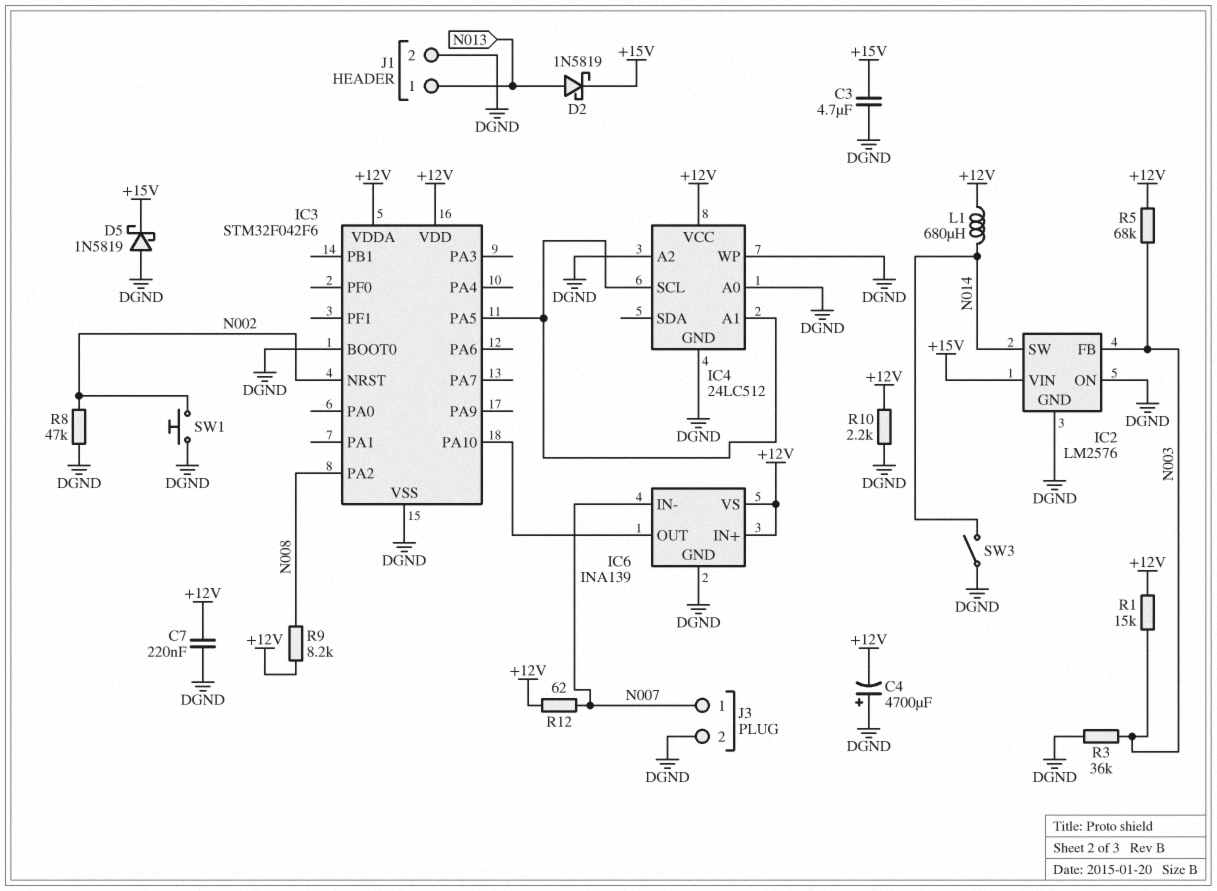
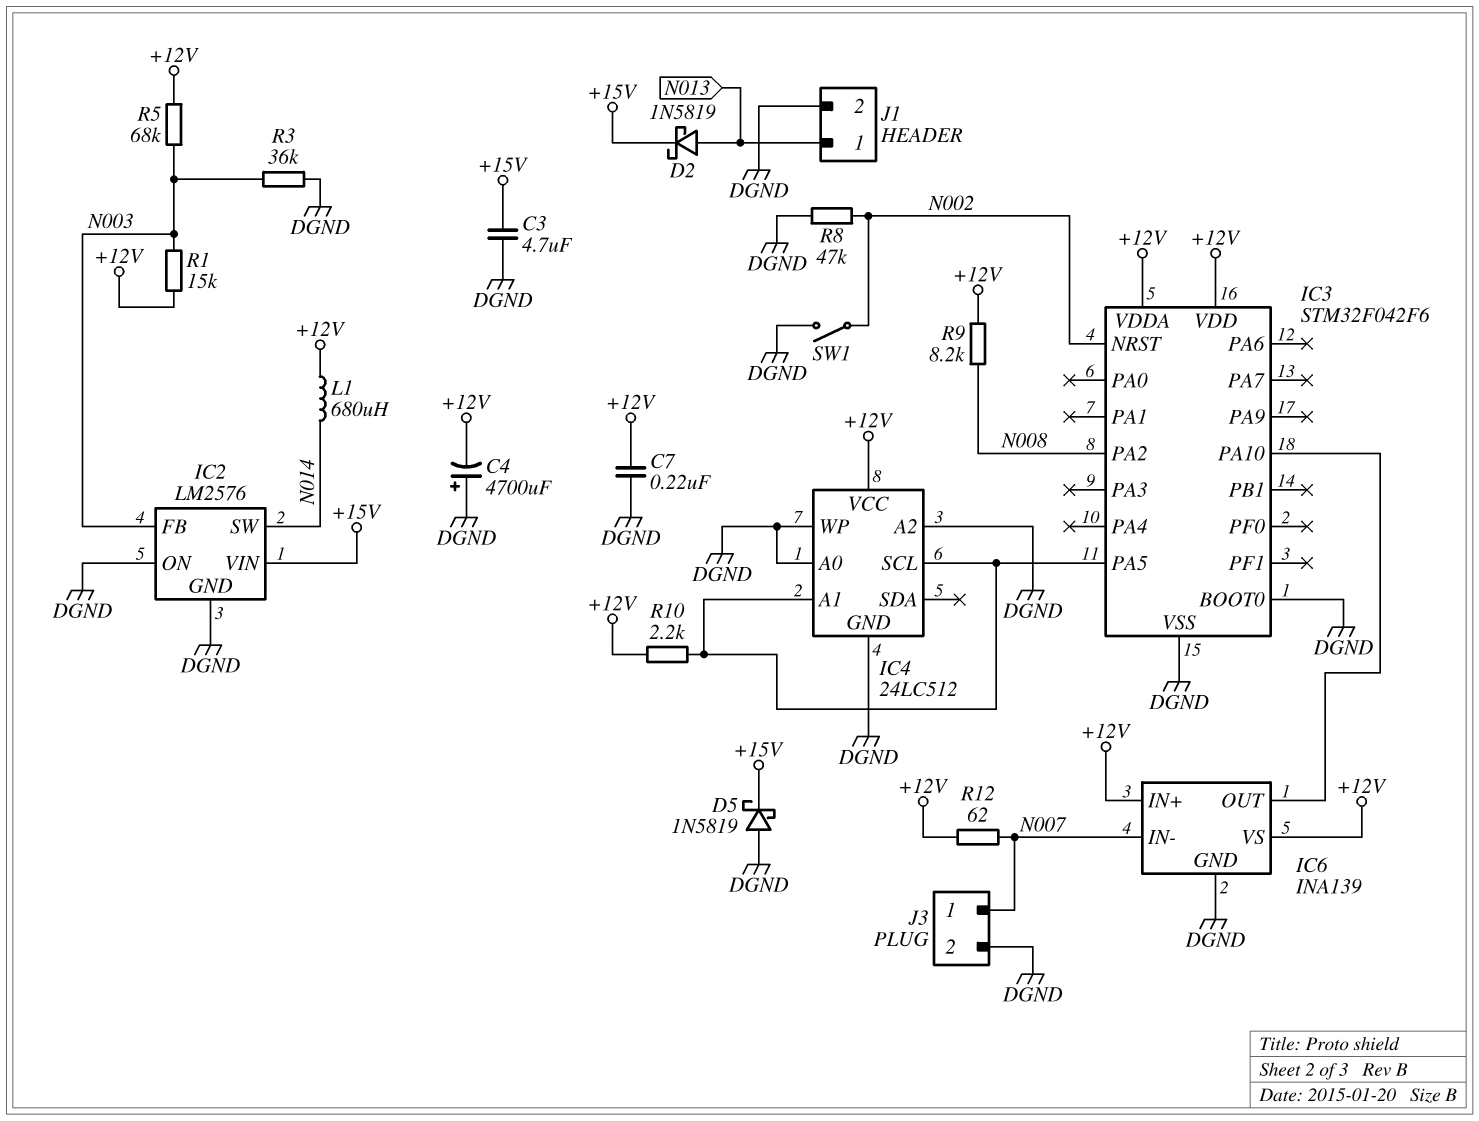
R10: 2.2k (+12V, DGND) -> 2.2k (+12V, IC3/PA5)
SW1: button (DGND, N002) -> switch (DGND, N002)
SW3: switch (DGND, N014) -> none

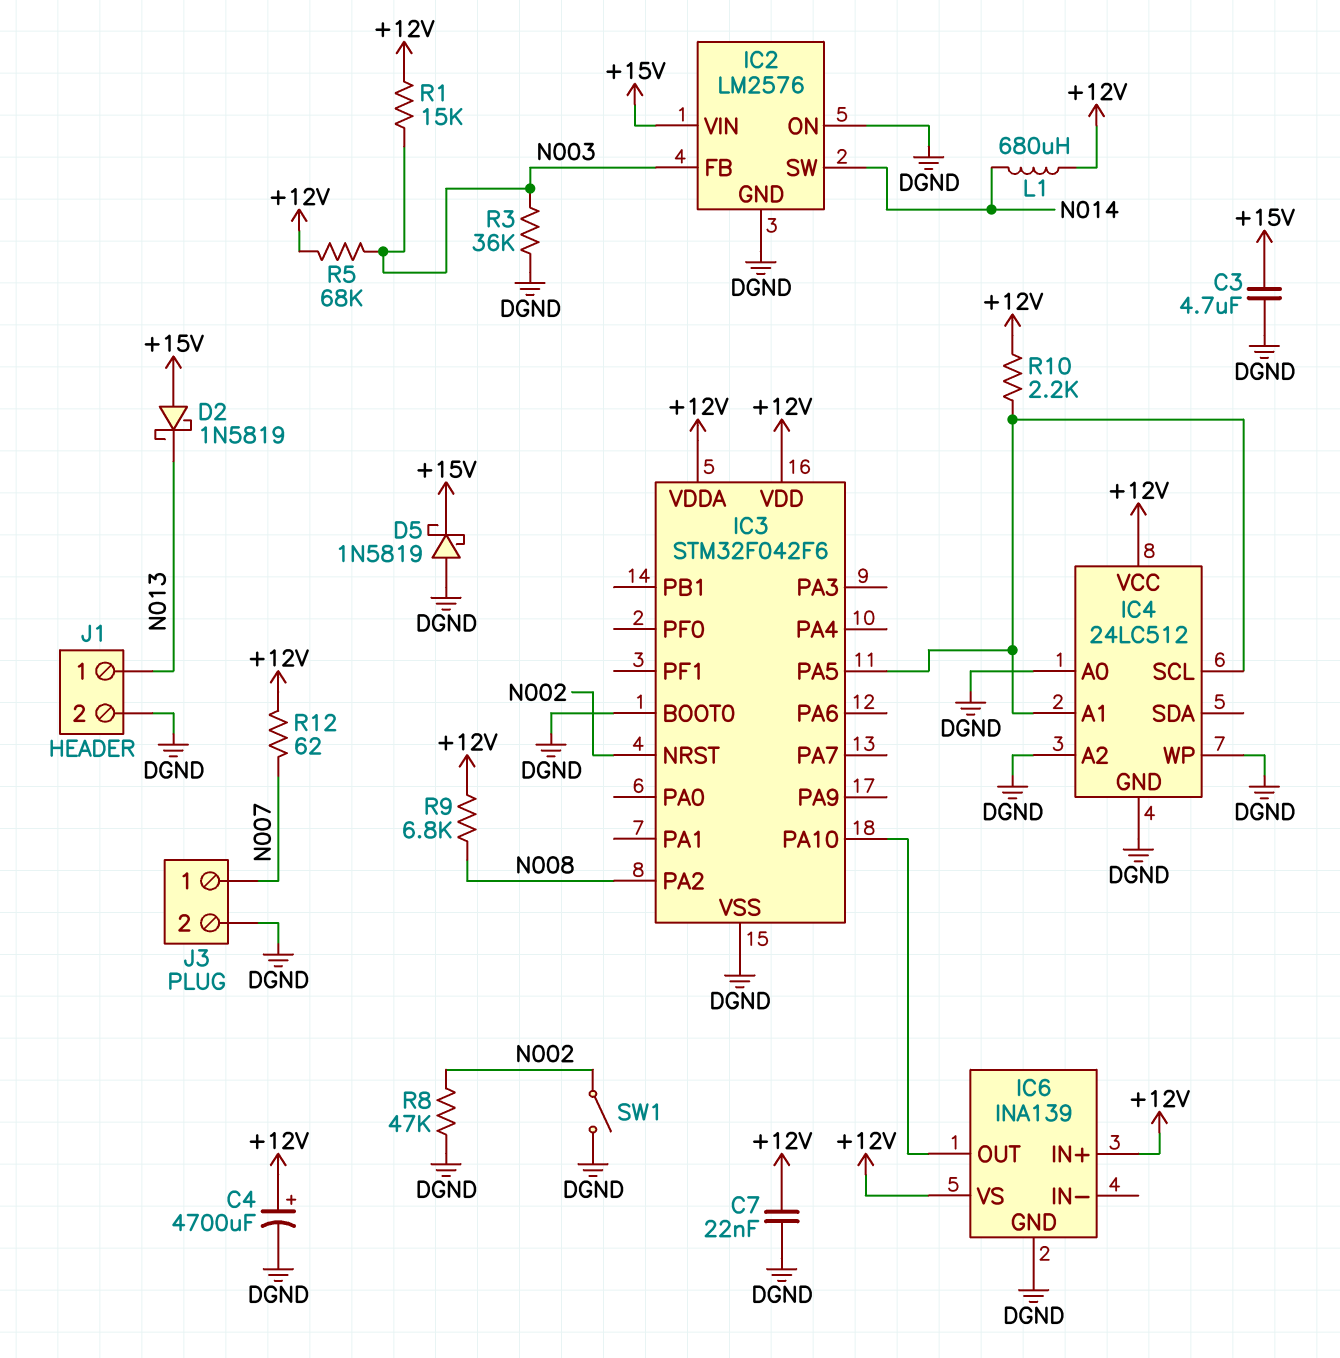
C4: 4700uF (plus DGND, minus +12V) -> 4700uF (plus +12V, minus DGND)
C7: 220nF (+12V, DGND) -> 22nF (+12V, DGND)
D2: schottky 1N5819 (A N013, K +15V) -> schottky 1N5819 (A +15V, K N013)
IC6 pin IN-: N007 -> none
R9: 8.2k (+12V, N008) -> 6.8k (+12V, N008)

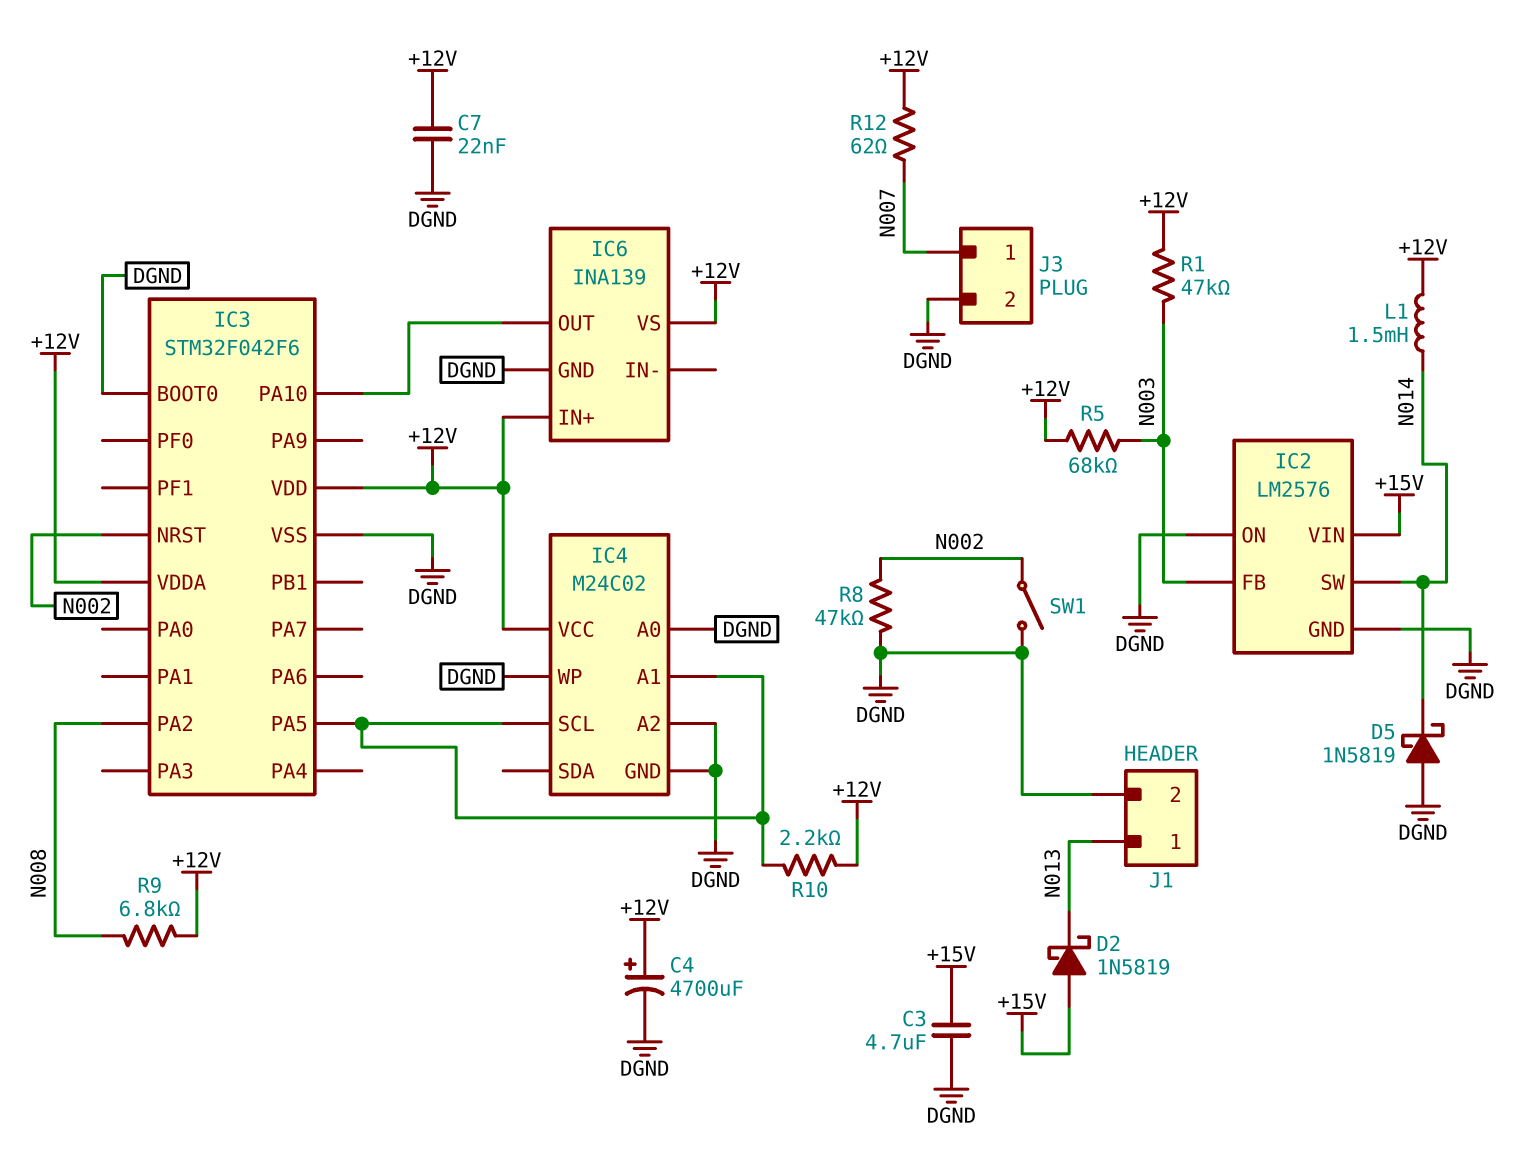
D5: schottky 1N5819 (A DGND, K +15V) -> schottky 1N5819 (A DGND, K N014)
IC4: 24LC512 -> M24C02
L1: 680uH (+12V, N014) -> 1.5mH (+12V, N014)
R1: 15k (+12V, N003) -> 47k (+12V, N003)
R3: 36k (DGND, N003) -> none

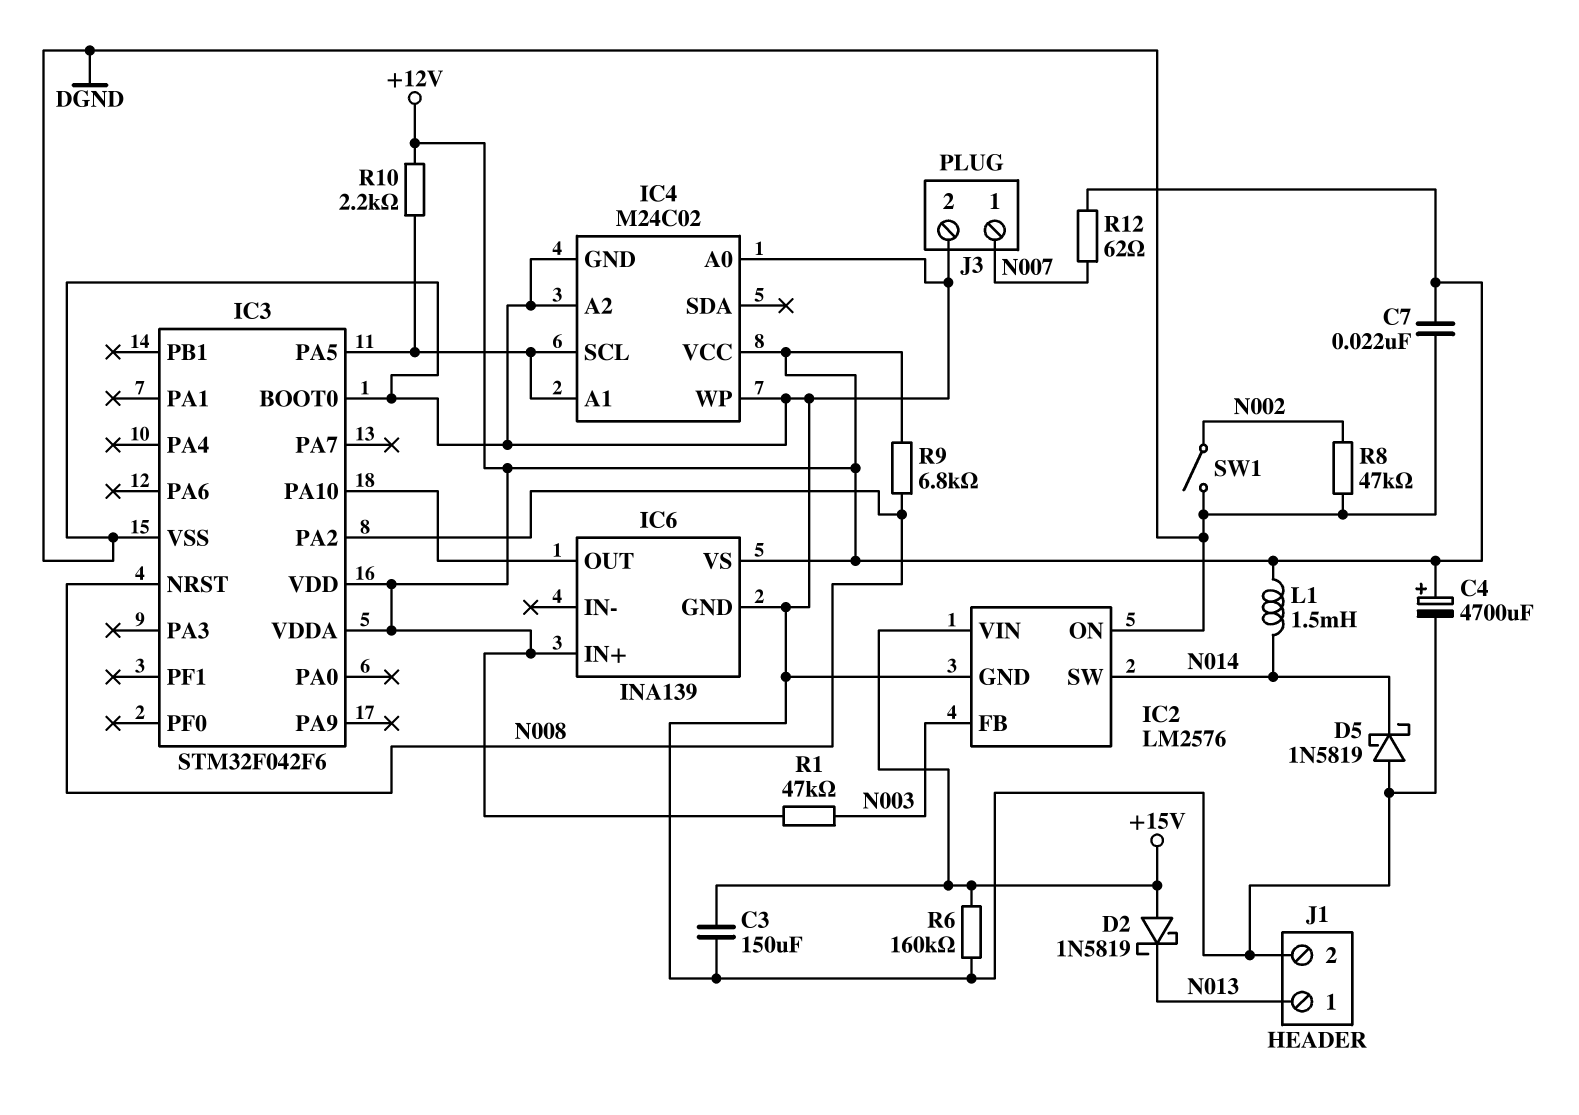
C3: 4.7uF (+15V, DGND) -> 150uF (+15V, DGND)
IC3 pin NRST: N002 -> N008
R5: 68k (+12V, N003) -> none
R6: none -> 160k (+15V, DGND)

